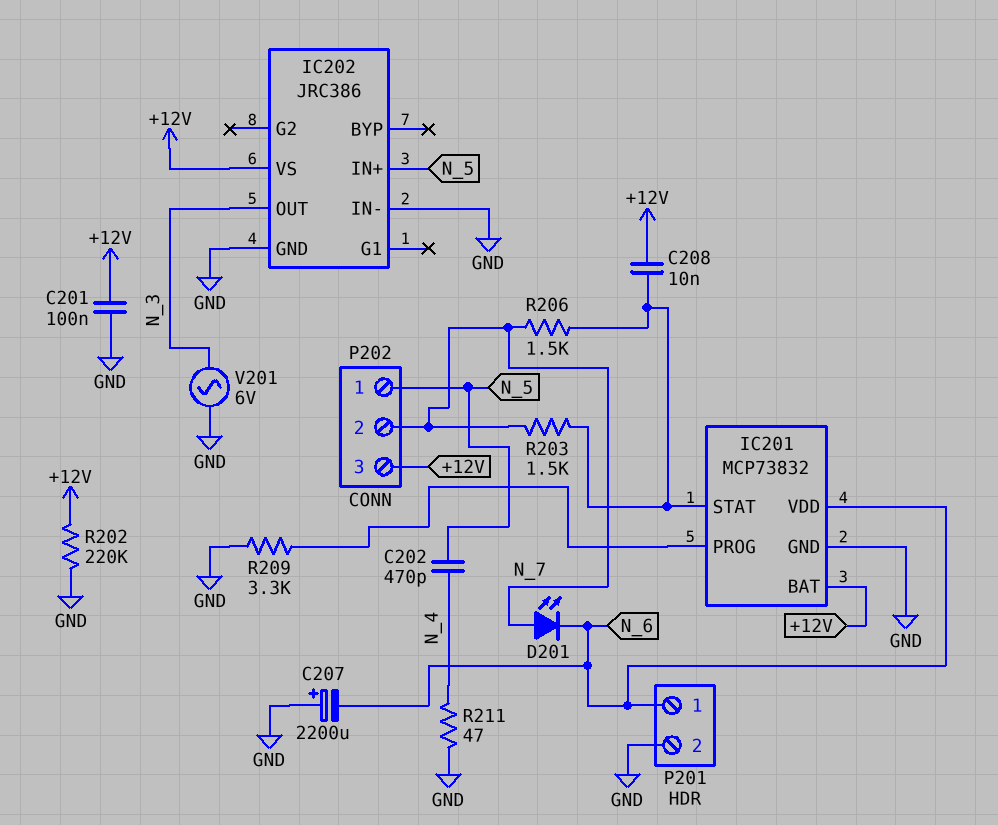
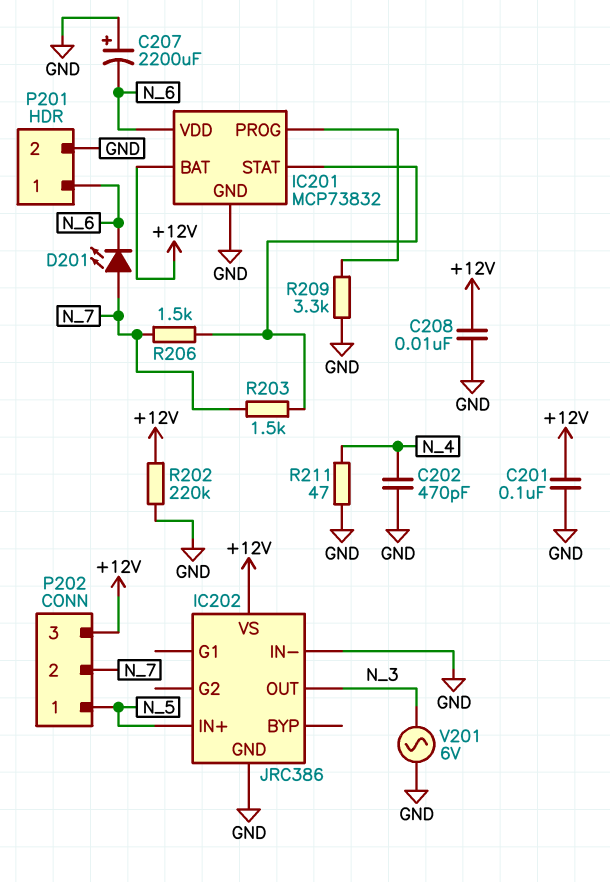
C202: 470pF (N_4, N_5) -> 470pF (GND, N_4)
C208: 10nF (+12V, IC201/STAT) -> 10nF (+12V, GND)

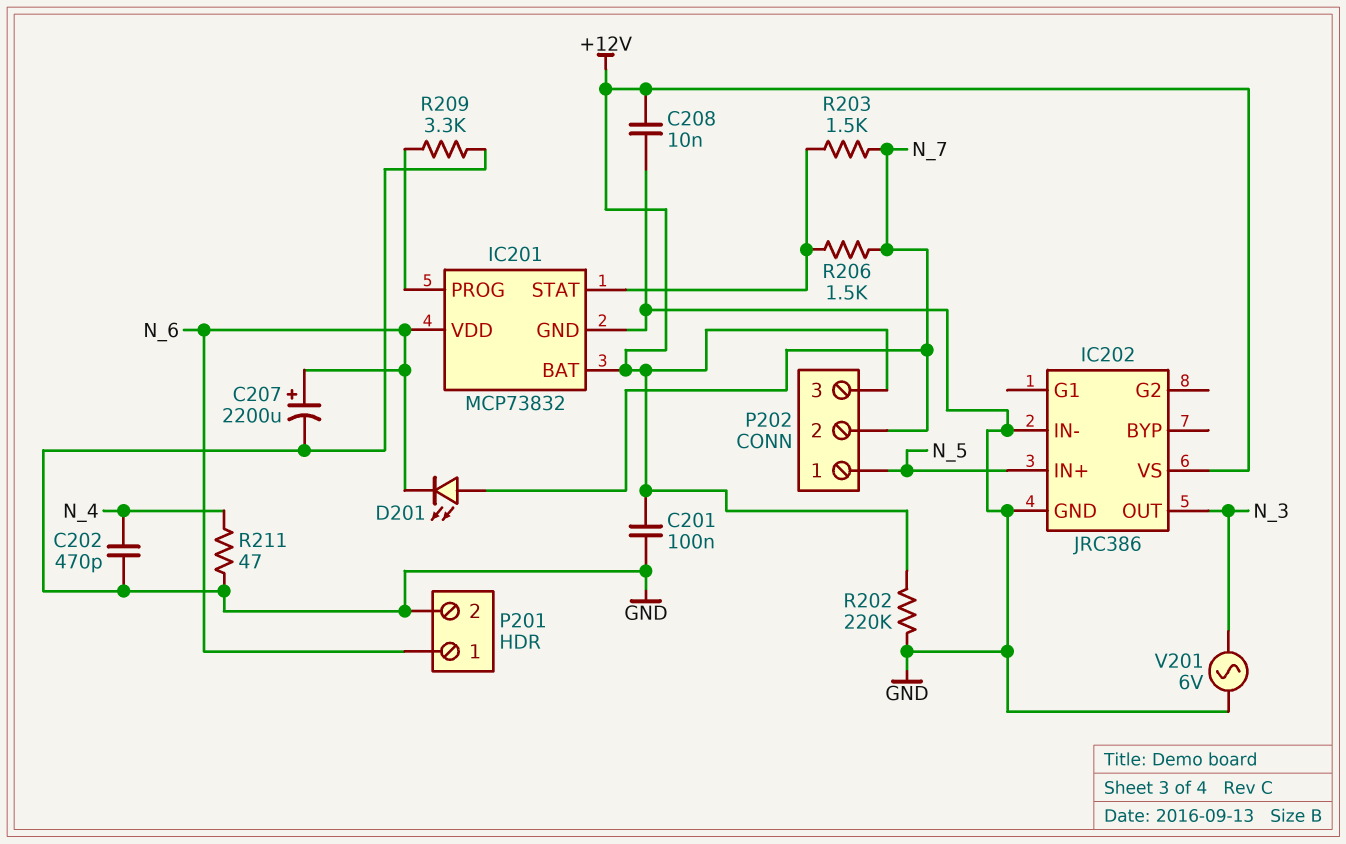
C207: 2200uF (plus GND, minus N_6) -> 2200uF (plus N_6, minus GND)

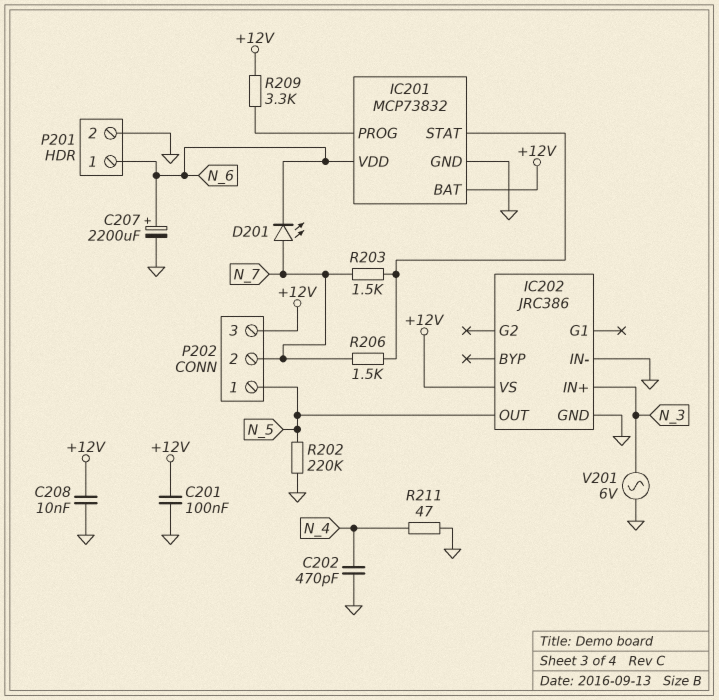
IC202 pin IN+: N_5 -> N_3
IC202 pin OUT: N_3 -> N_5
R202: 220k (+12V, GND) -> 220k (GND, N_5)
R209: 3.3k (GND, IC201/PROG) -> 3.3k (+12V, IC201/PROG)

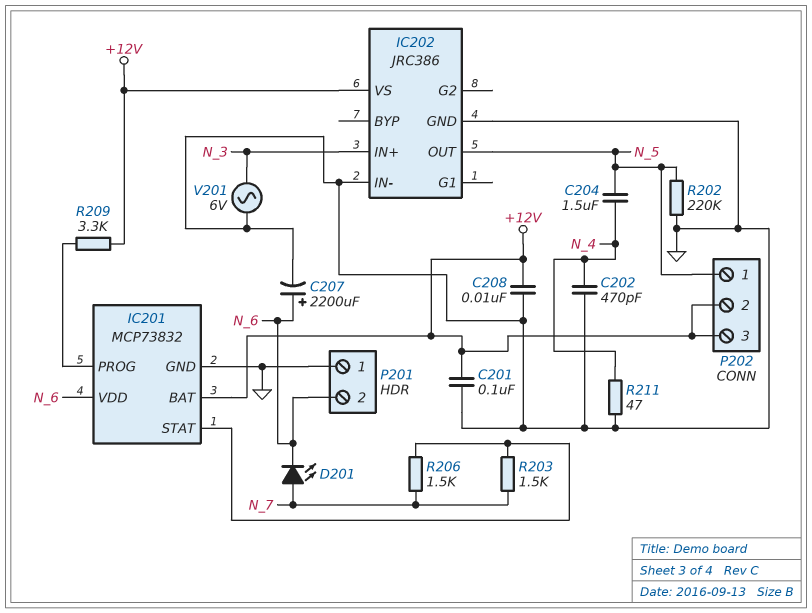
C204: none -> 1.5uF (N_4, N_5)
P201 pin 1: N_6 -> GND
P201 pin 2: GND -> N_6
P202 pin 2: N_7 -> +12V

